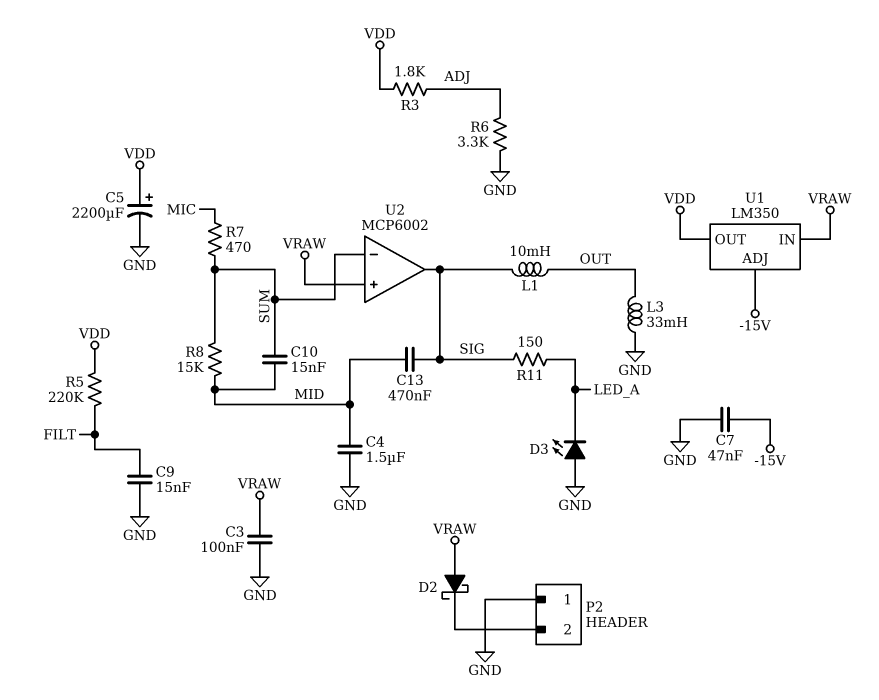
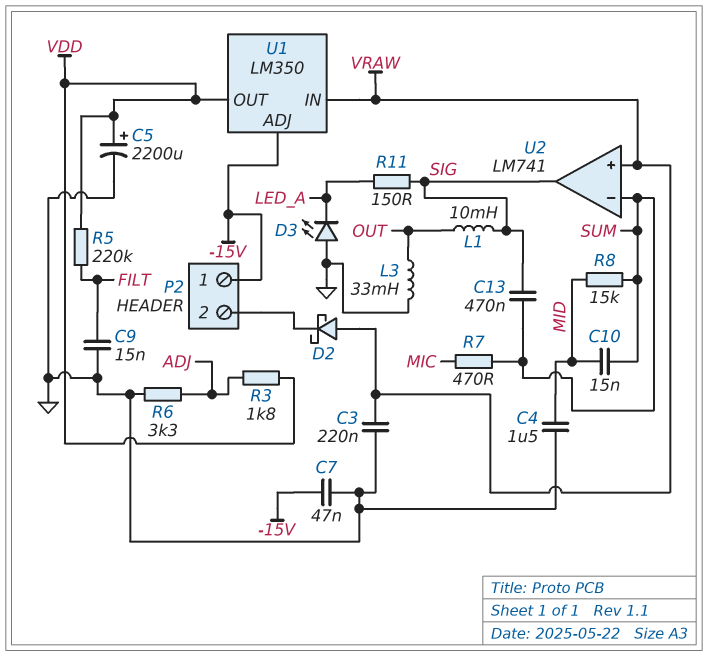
C3: 100nF (GND, VRAW) -> 220nF (GND, VRAW)
C13: 470nF (MID, SIG) -> 470nF (SIG, SUM)
P2 pin 1: GND -> -15V
U2: MCP6002 -> LM741

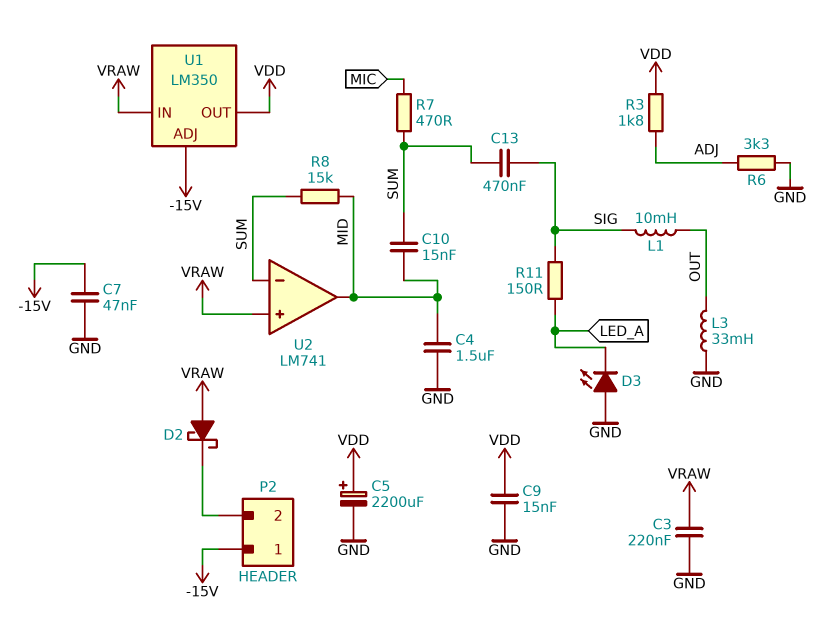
C9: 15nF (FILT, GND) -> 15nF (GND, VDD)
R5: 220k (FILT, VDD) -> none
U2 pin out: SIG -> MID

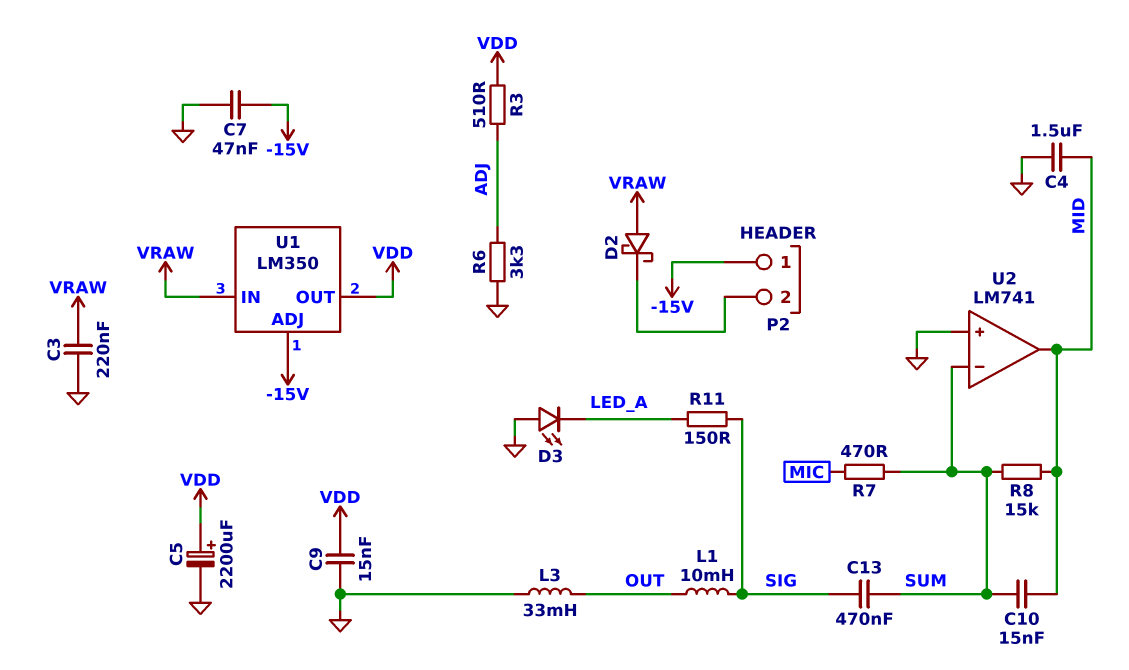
R3: 1.8k (ADJ, VDD) -> 510 (ADJ, VDD)
U2 pin in+: VRAW -> GND

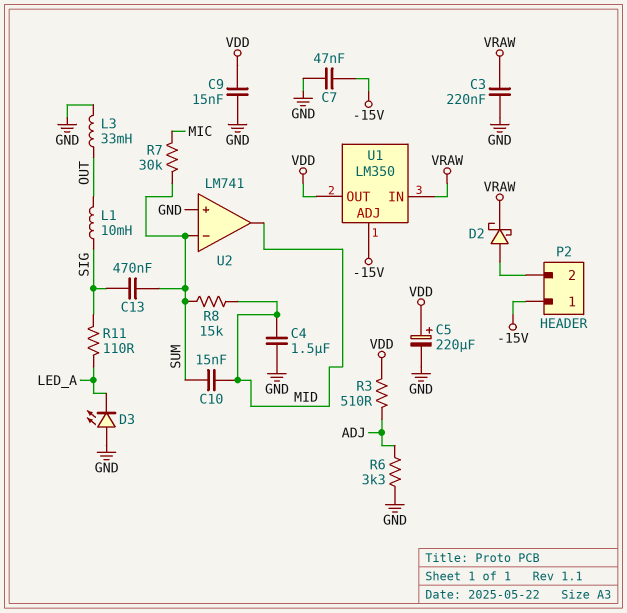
C5: 2200uF (plus VDD, minus GND) -> 220uF (plus VDD, minus GND)
D2: schottky (A VRAW, K P2/2) -> schottky (A P2/2, K VRAW)
R7: 470 (MIC, SUM) -> 30k (MIC, SUM)
R11: 150 (LED_A, SIG) -> 110 (LED_A, SIG)

